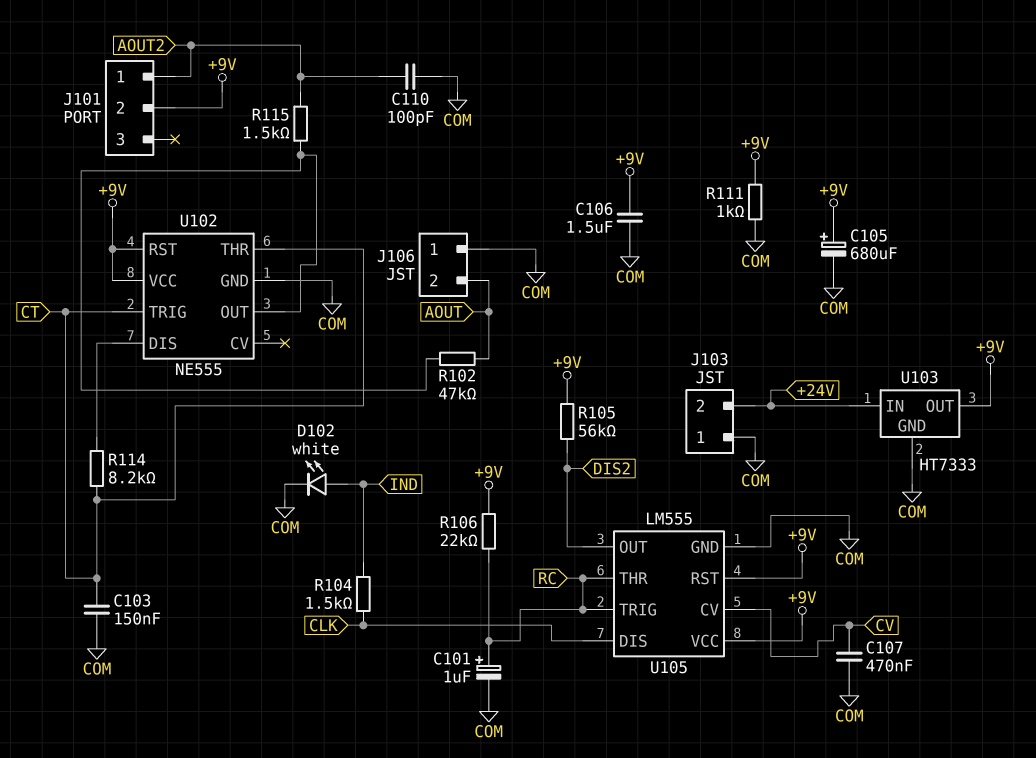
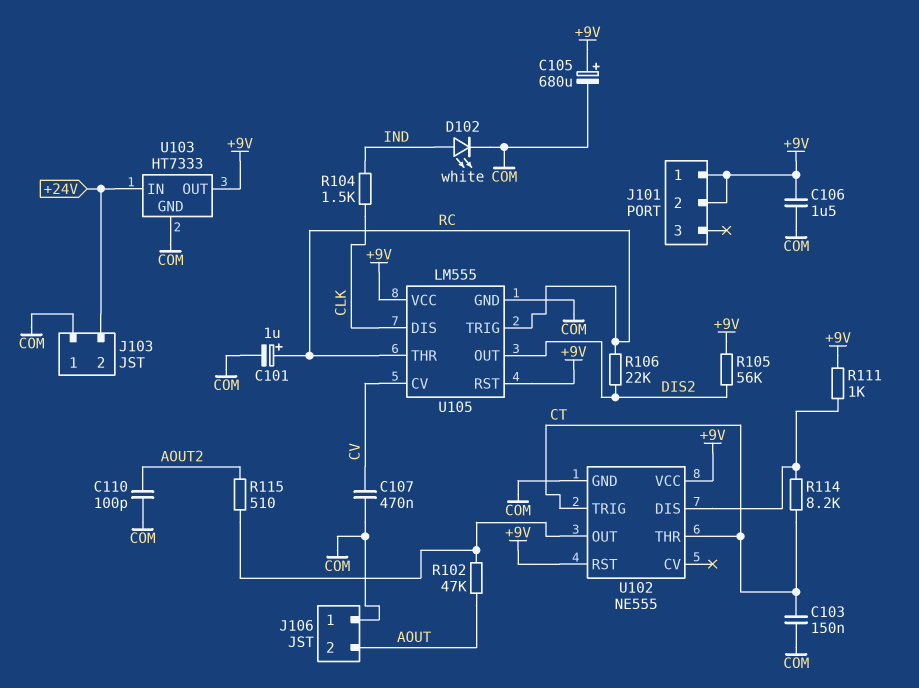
J101 pin 1: AOUT2 -> +9V
R106: 22k (+9V, RC) -> 22k (DIS2, RC)
R111: 1k (+9V, COM) -> 1k (+9V, U102/DIS)
R115: 1.5k (AOUT2, U102/OUT) -> 510 (AOUT2, U102/OUT)

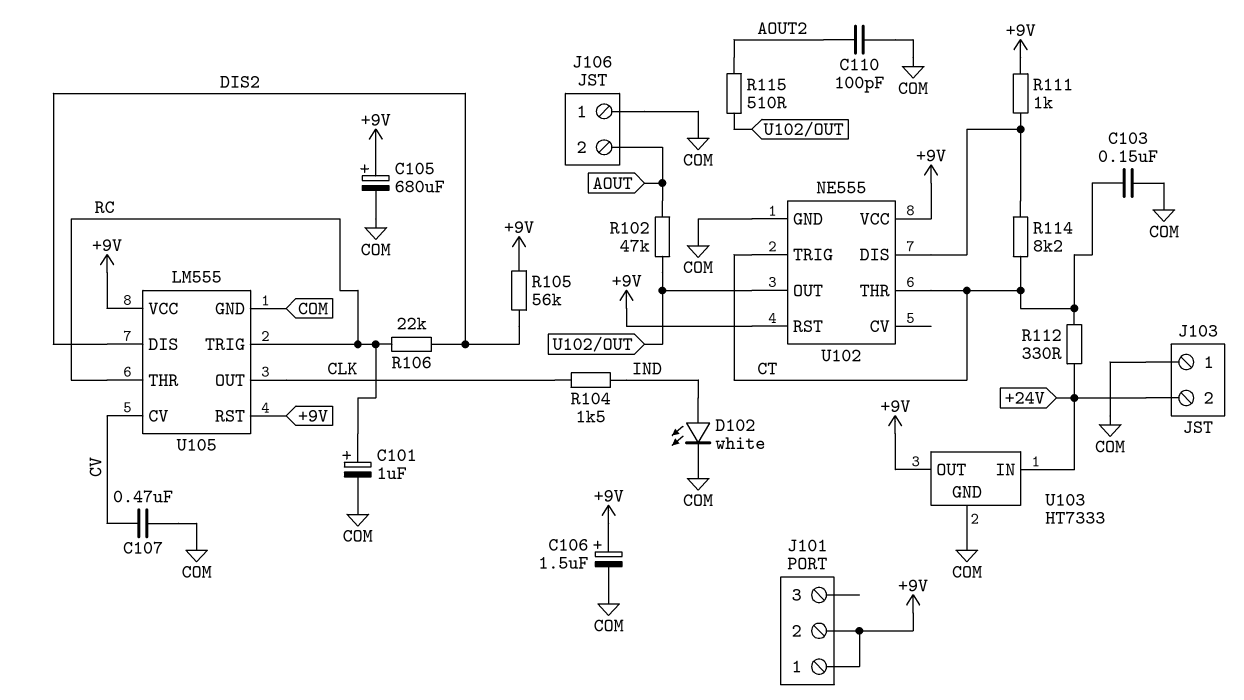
C106: 1.5uF (+9V, COM) -> 1.5uF (plus +9V, minus COM)
R112: none -> 330 (+24V, CT)
U105 pin DIS: CLK -> DIS2
U105 pin OUT: DIS2 -> CLK

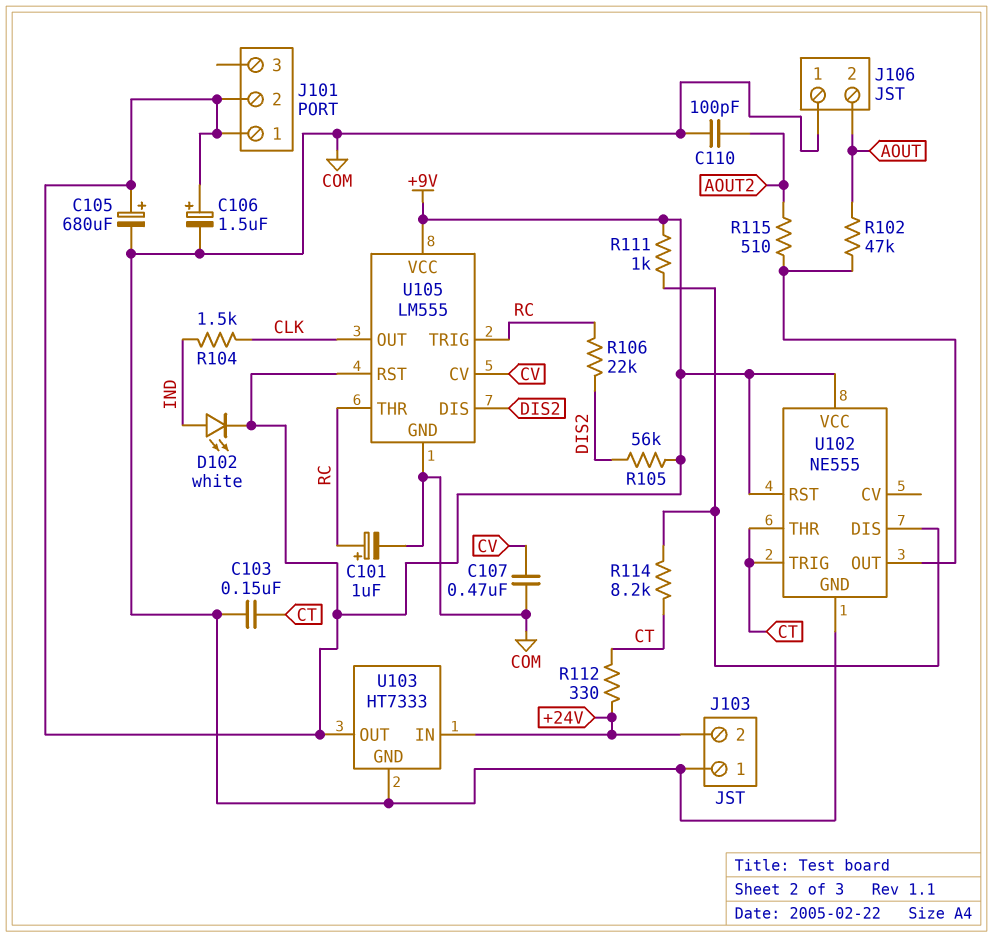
D102: LED white (A IND, K COM) -> LED white (A IND, K +9V)

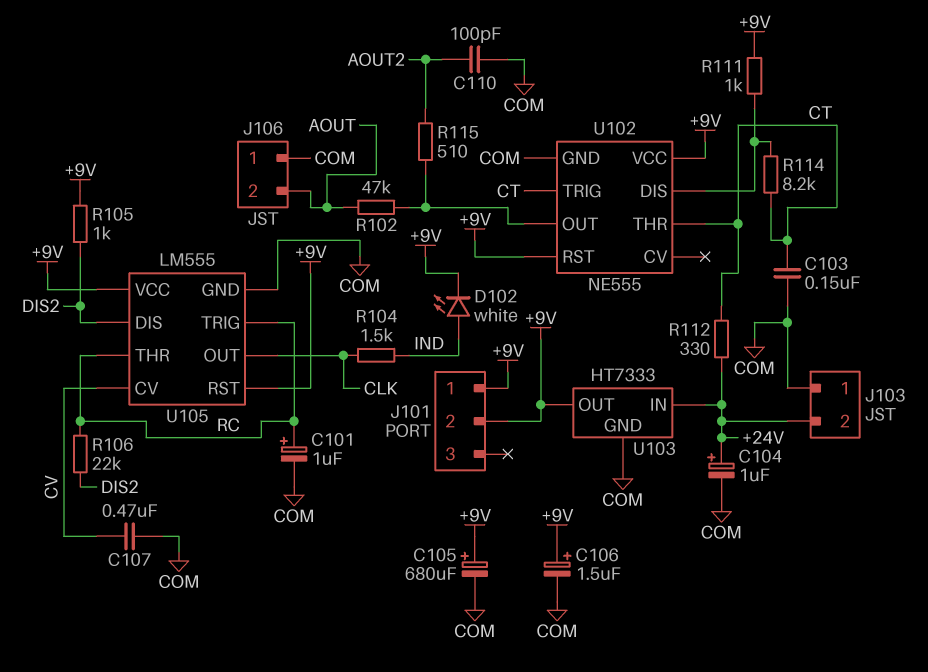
C104: none -> 1uF (plus +24V, minus COM)
R105: 56k (+9V, DIS2) -> 1k (+9V, DIS2)

